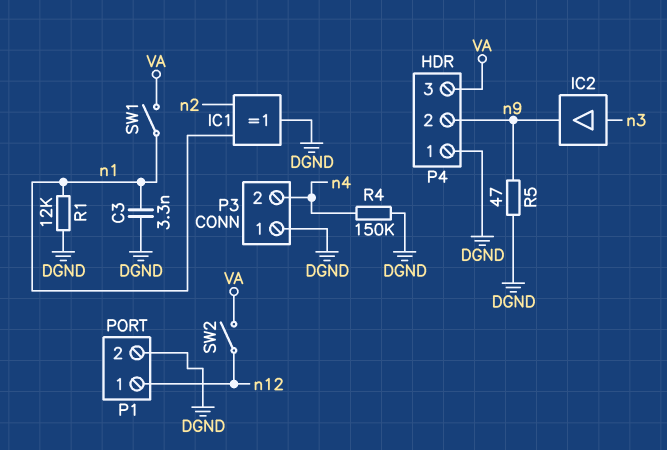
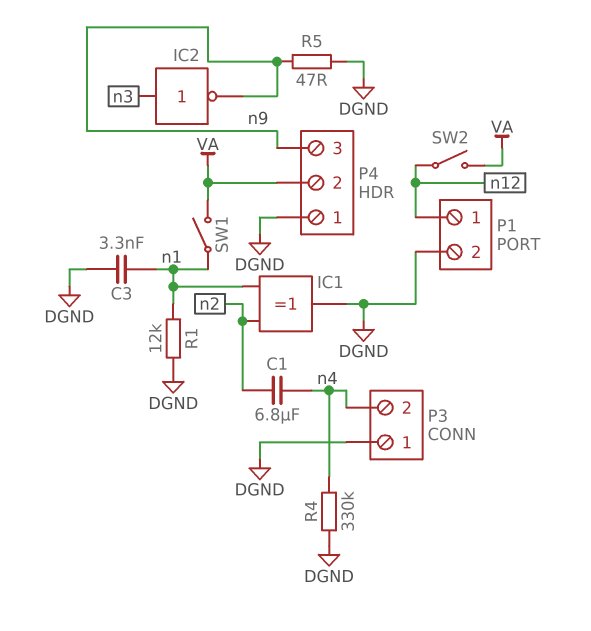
C1: none -> 6.8uF (n2, n4)
IC2: buffer (in n3, out n9) -> NOT (in n3, out n9)
P4 pin 2: n9 -> VA
P4 pin 3: VA -> n9
R4: 150k (DGND, n4) -> 330k (DGND, n4)

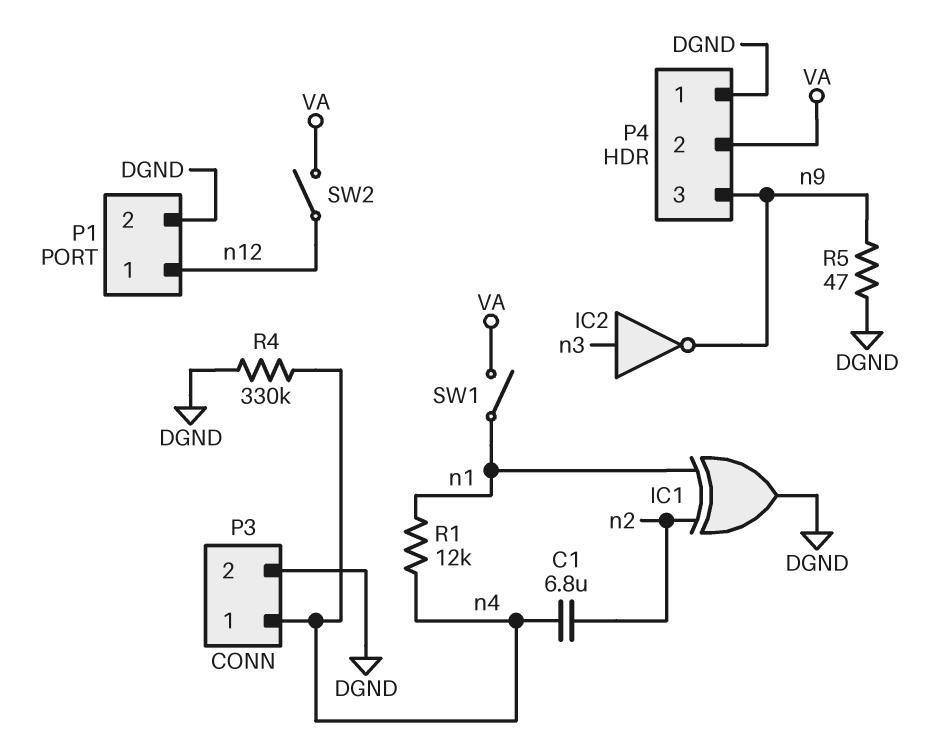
C3: 3.3nF (DGND, n1) -> none
P3 pin 1: DGND -> n4
P3 pin 2: n4 -> DGND
R1: 12k (DGND, n1) -> 12k (n1, n4)

